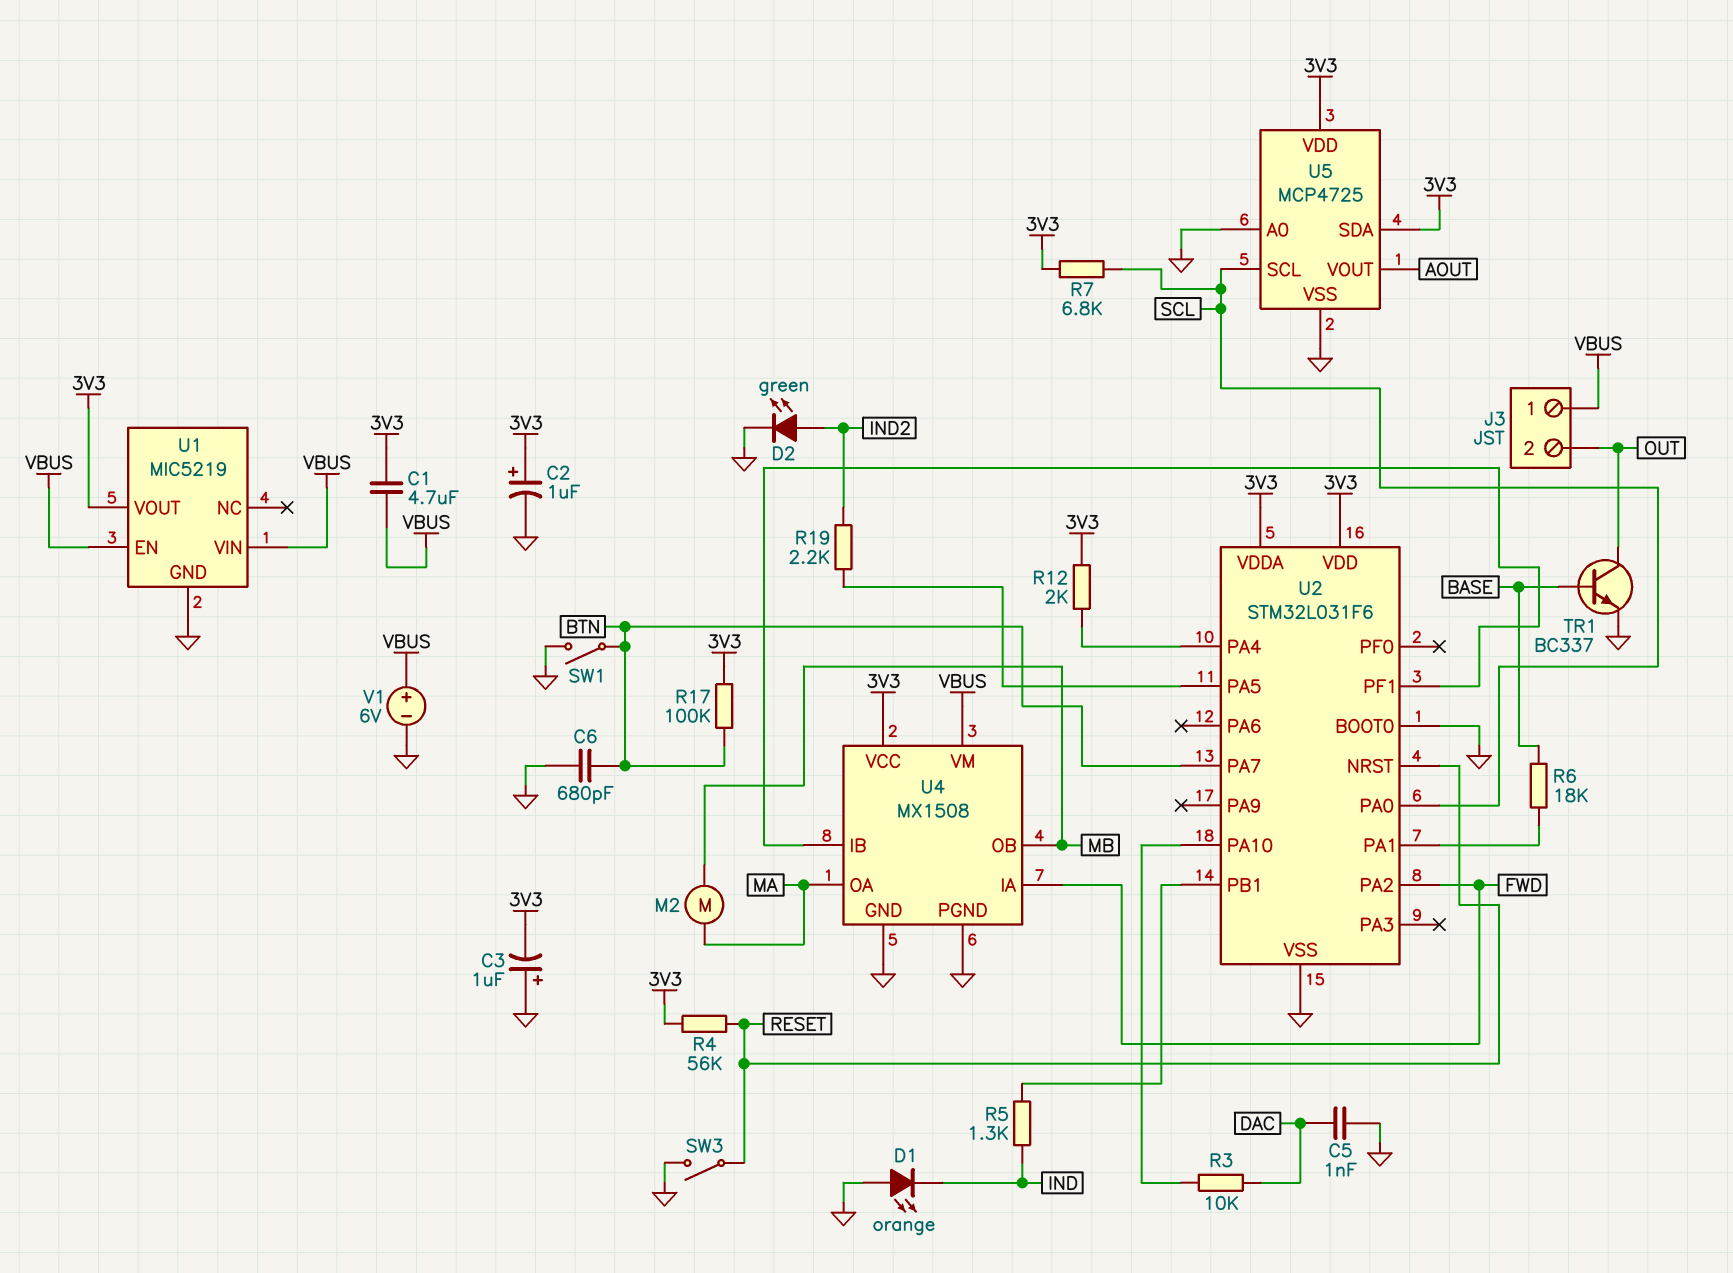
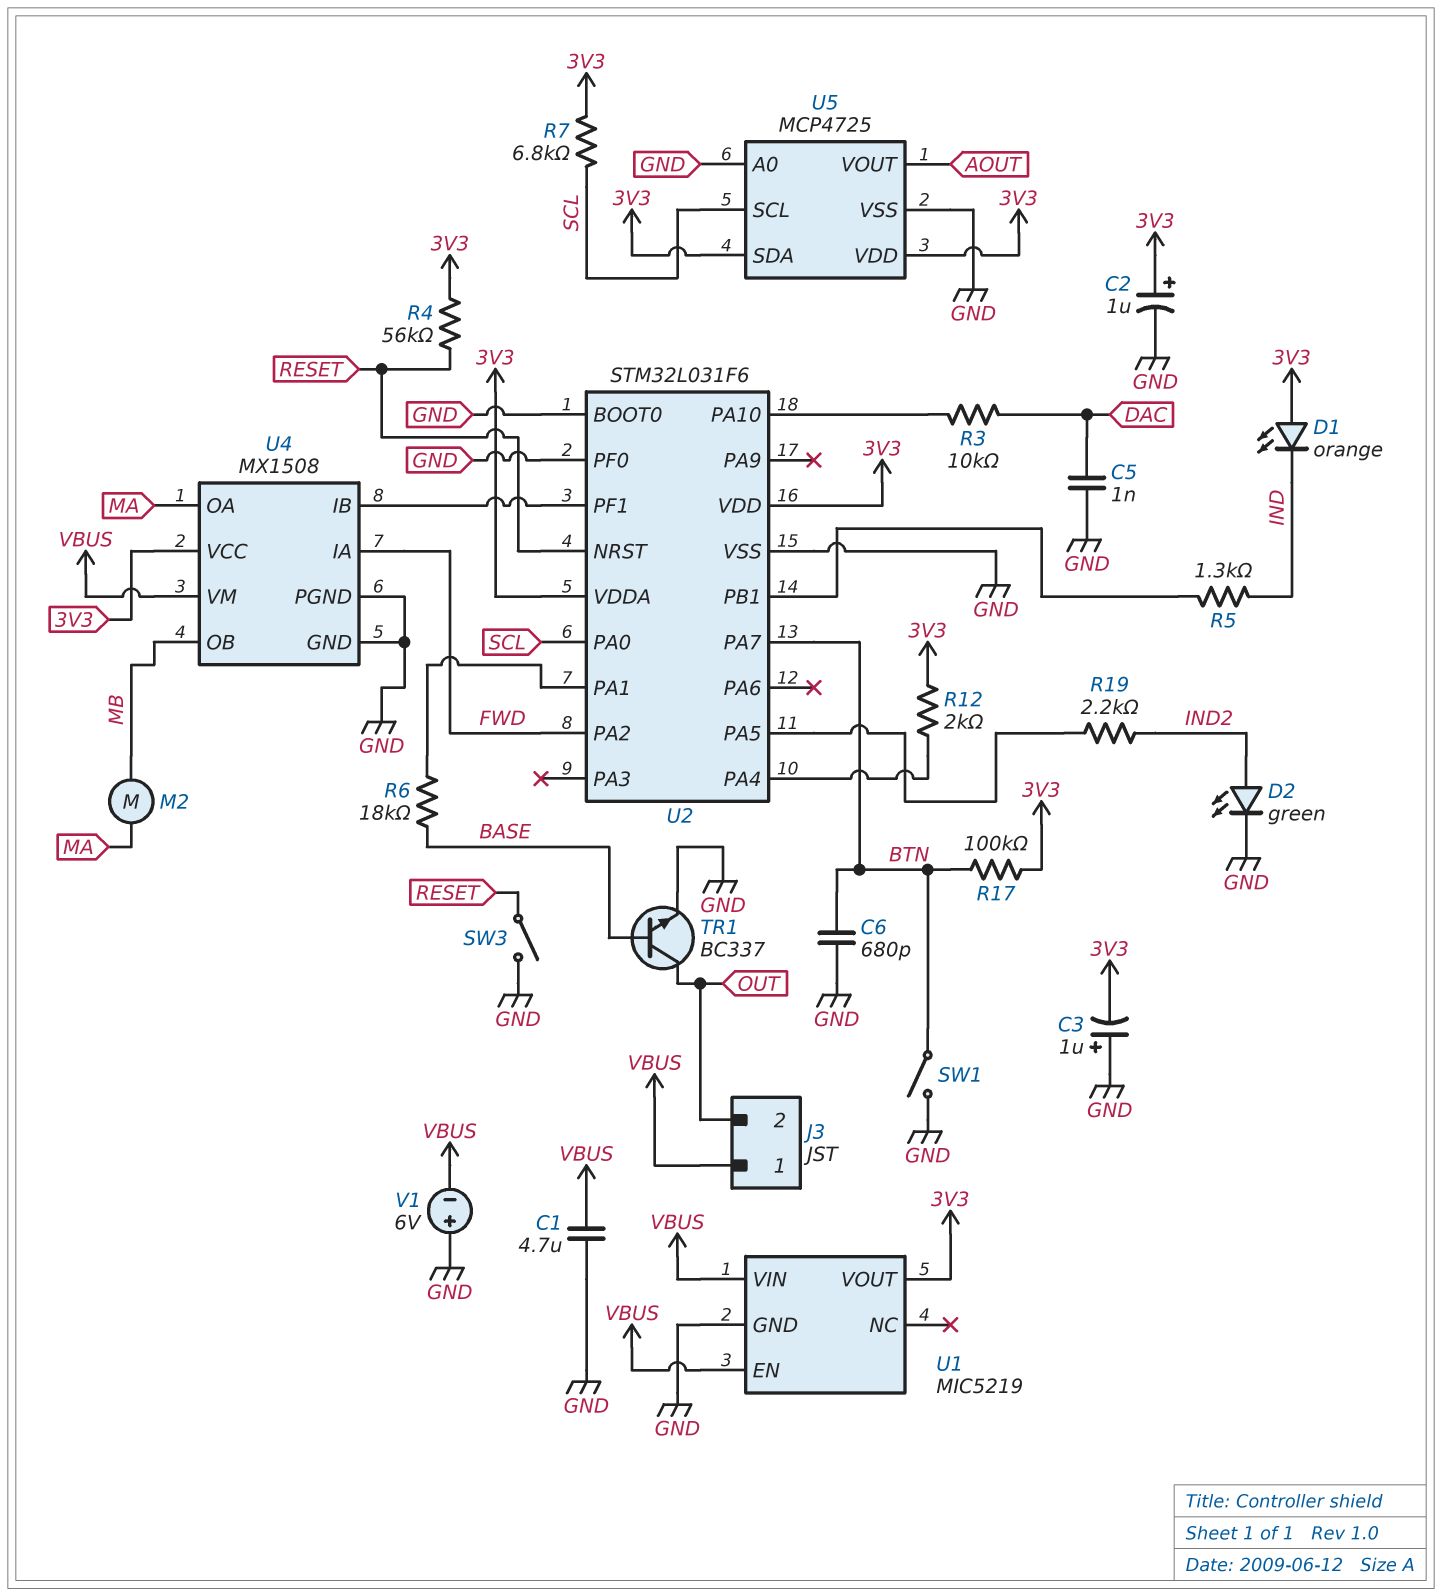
C1: 4.7uF (3V3, VBUS) -> 4.7uF (GND, VBUS)
D1: LED orange (A GND, K IND) -> LED orange (A 3V3, K IND)
U2 pin PF0: none -> GND
V1: 6V (plus VBUS, minus GND) -> 6V (plus GND, minus VBUS)

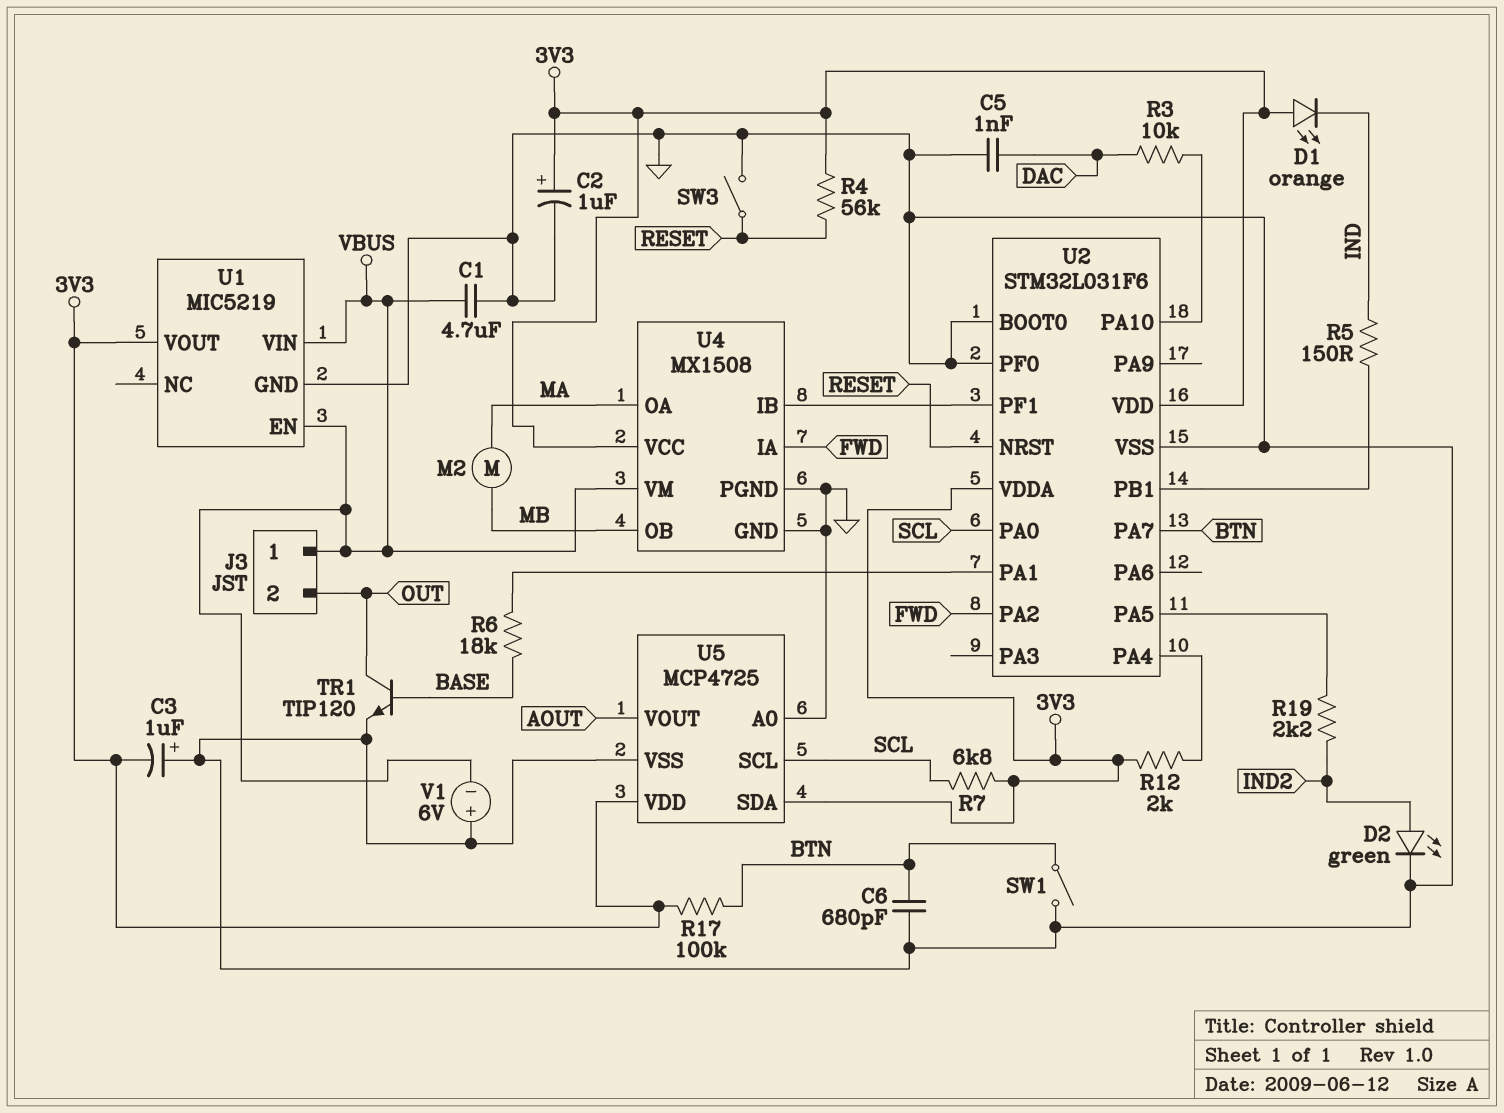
R5: 1.3k (IND, U2/PB1) -> 150 (IND, U2/PB1)
TR1: NPN BC337 (B BASE, C OUT, E GND) -> NPN TIP120 (B BASE, C OUT, E GND)

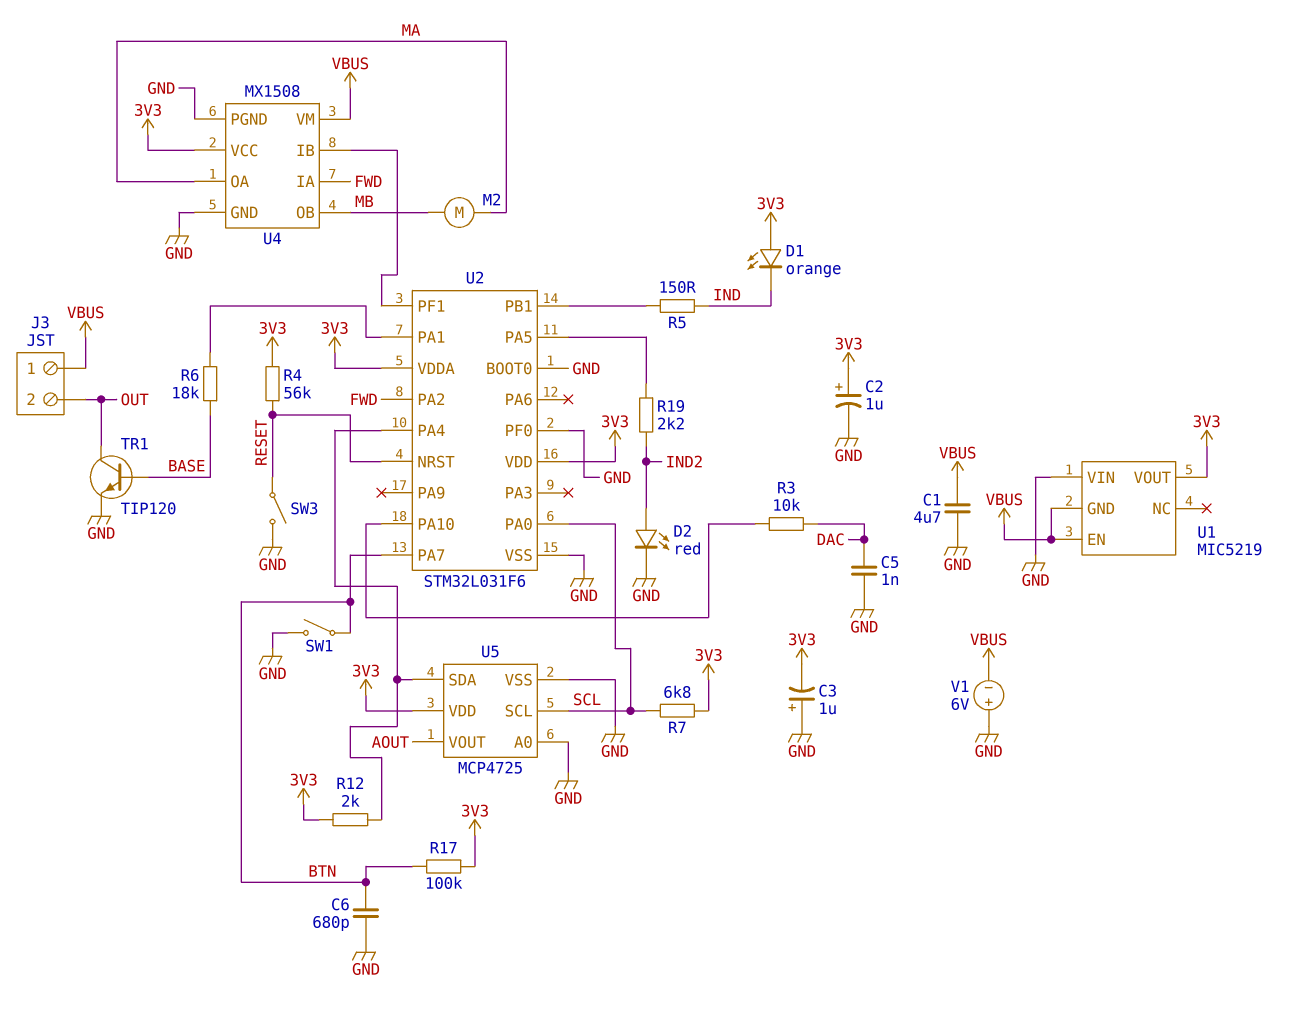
D2: LED green (A IND2, K GND) -> LED red (A IND2, K GND)
U1 pin GND: GND -> VBUS
U1 pin VIN: VBUS -> GND
U5 pin SDA: 3V3 -> U2/PA4

